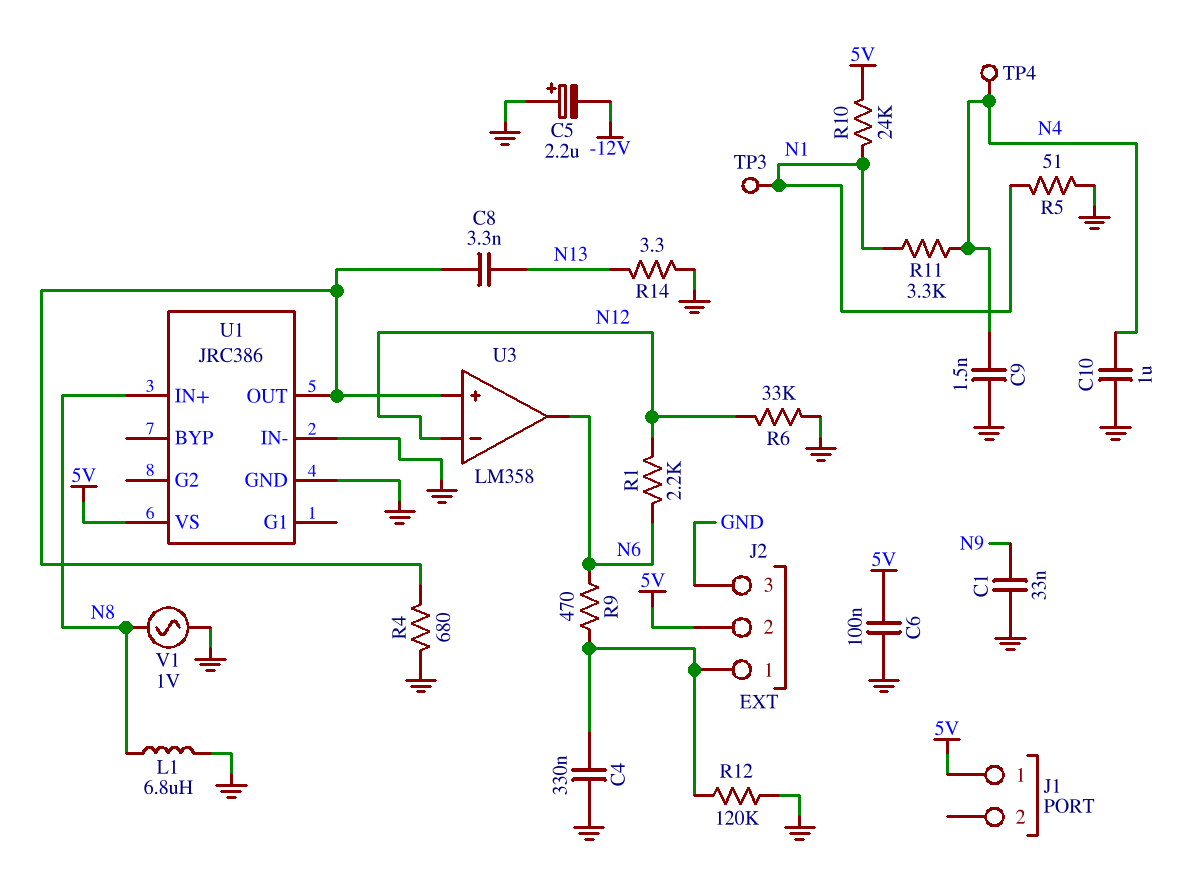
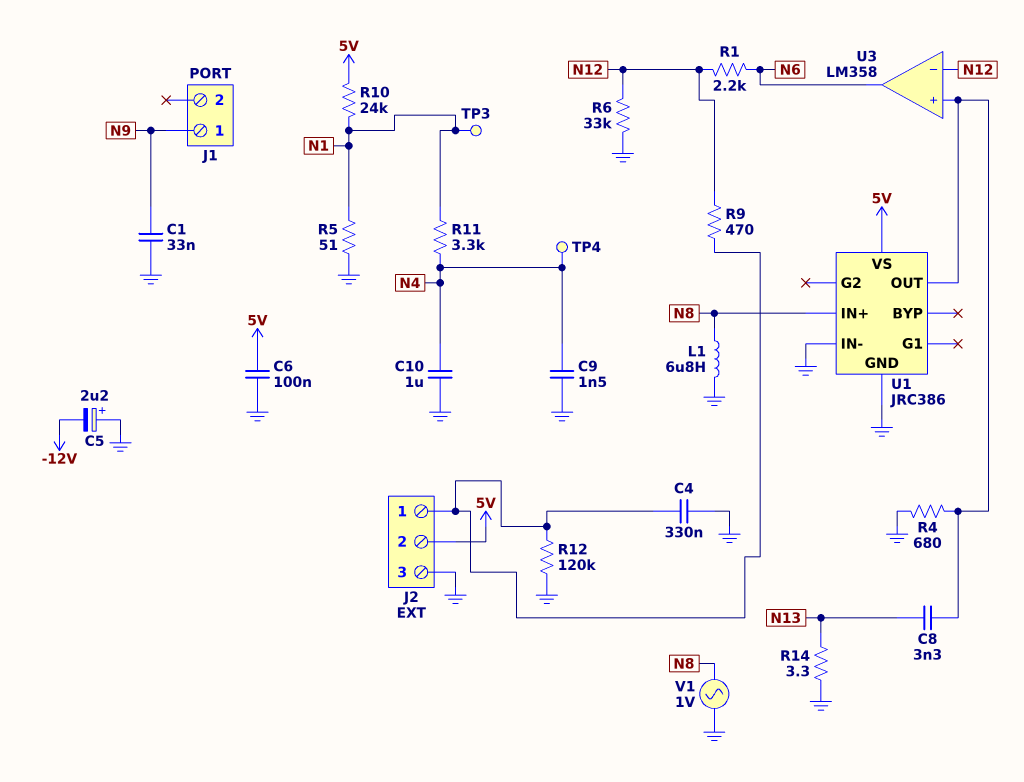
J1 pin 1: 5V -> N9
R9: 470 (J2/1, N6) -> 470 (J2/1, N12)

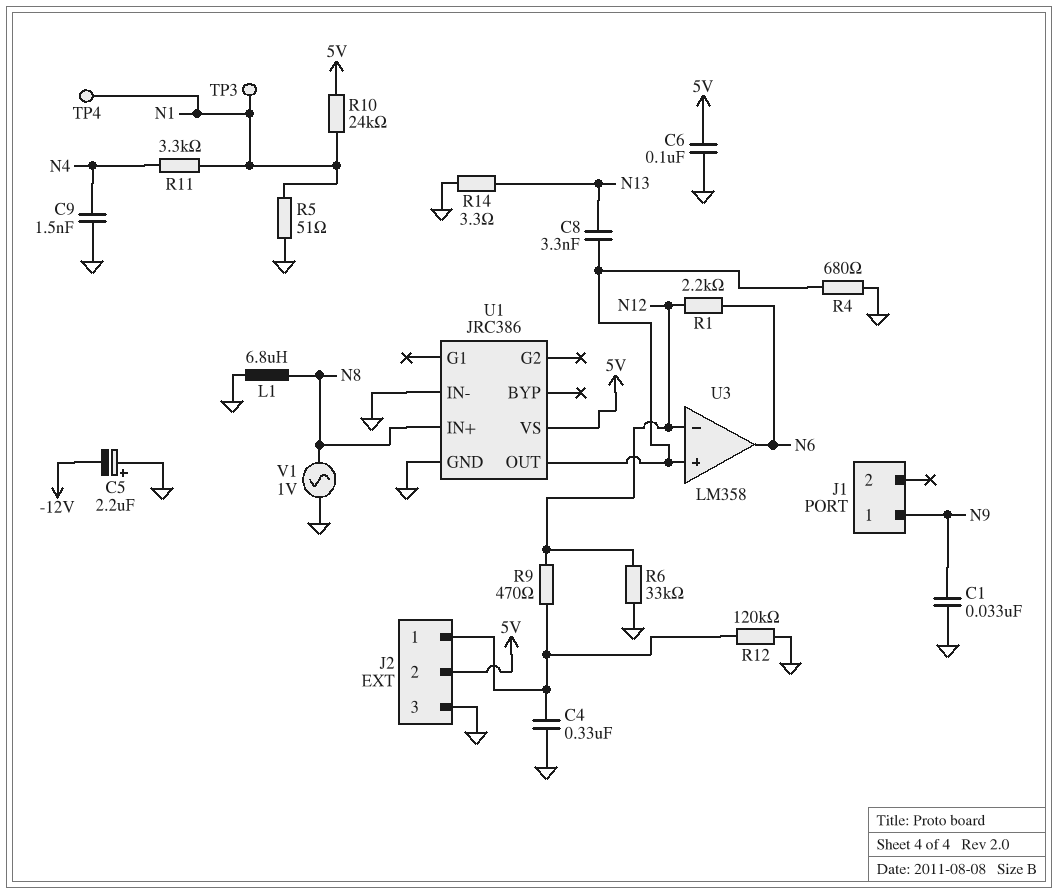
C10: 1uF (GND, N4) -> none
TP4: test point (N4) -> test point (N1)

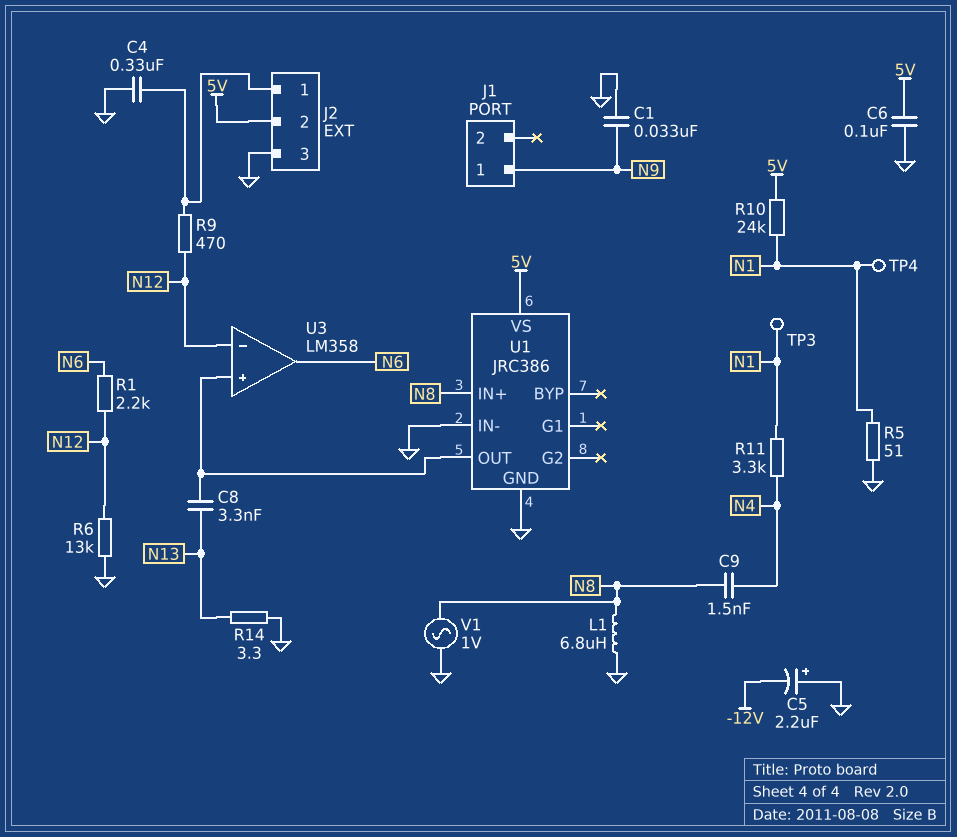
C9: 1.5nF (GND, N4) -> 1.5nF (N4, N8)
R4: 680 (GND, U1/OUT) -> none
R6: 33k (GND, N12) -> 13k (GND, N12)
R12: 120k (GND, J2/1) -> none

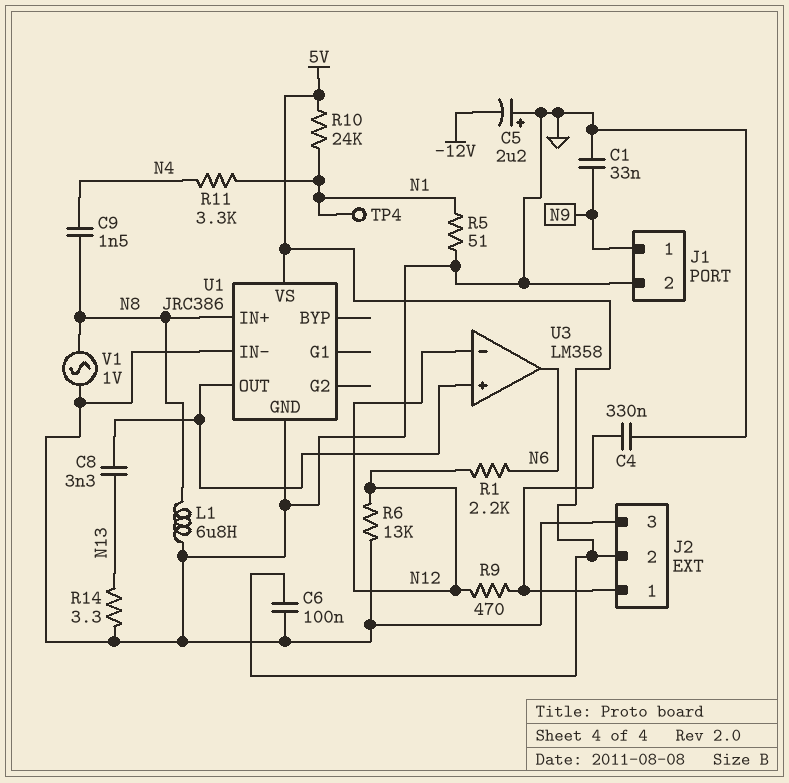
J1 pin 2: none -> GND
TP3: test point (N1) -> none

